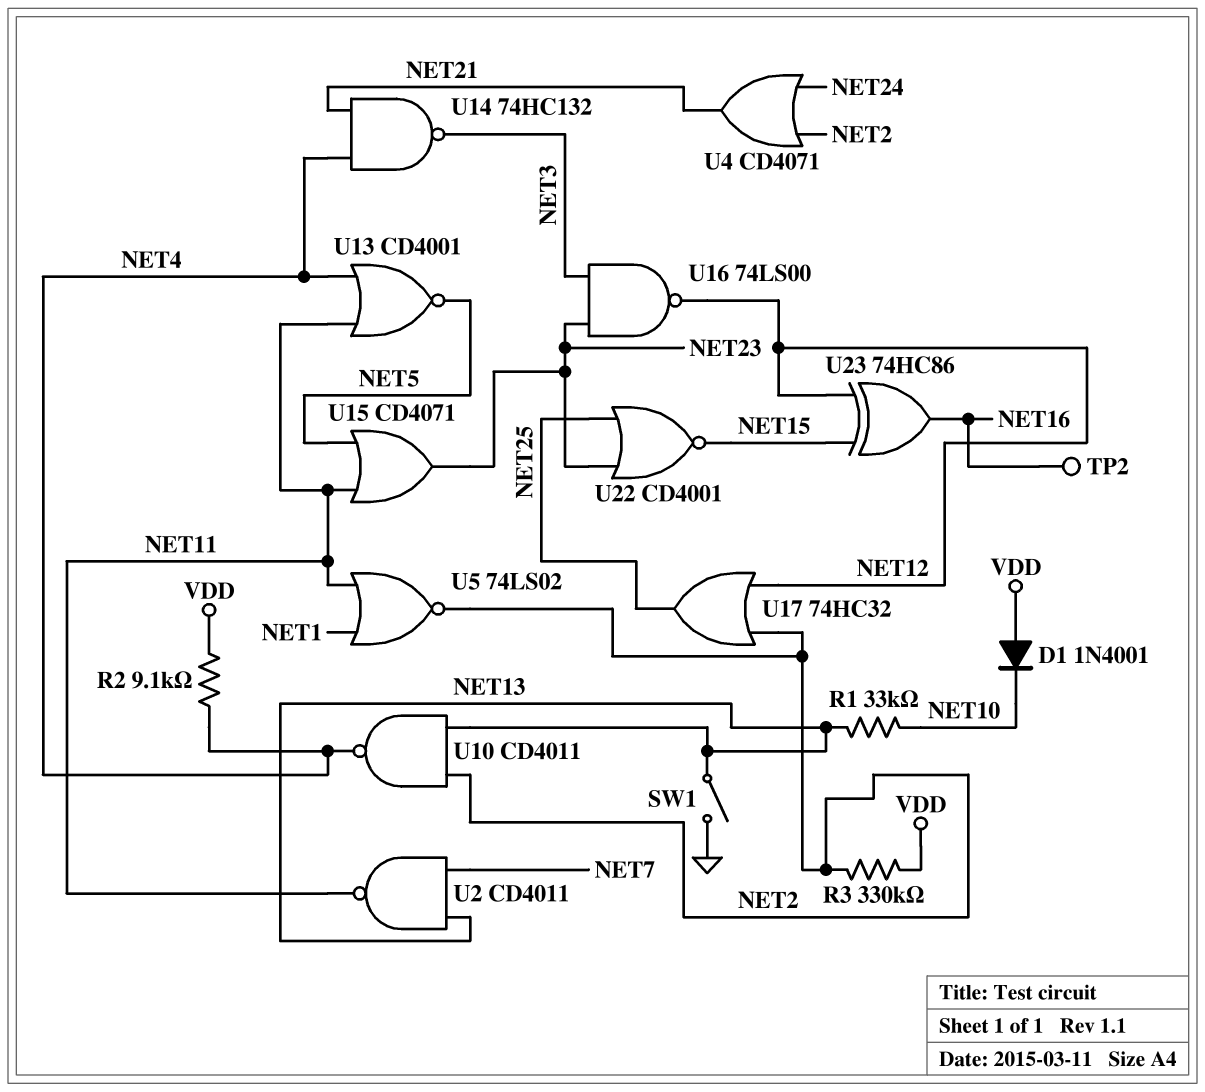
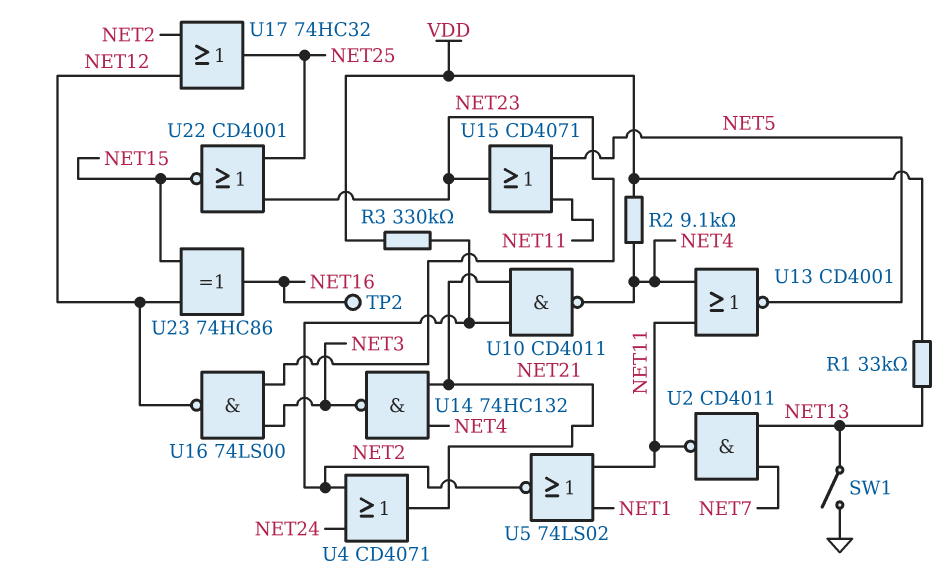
D1: diode 1N4001 (A VDD, K NET10) -> none
R1: 33k (NET10, NET13) -> 33k (NET13, VDD)
U10: NAND CD4011 (in NET2, in NET13, out NET4) -> NAND CD4011 (in NET2, in NET21, out NET4)

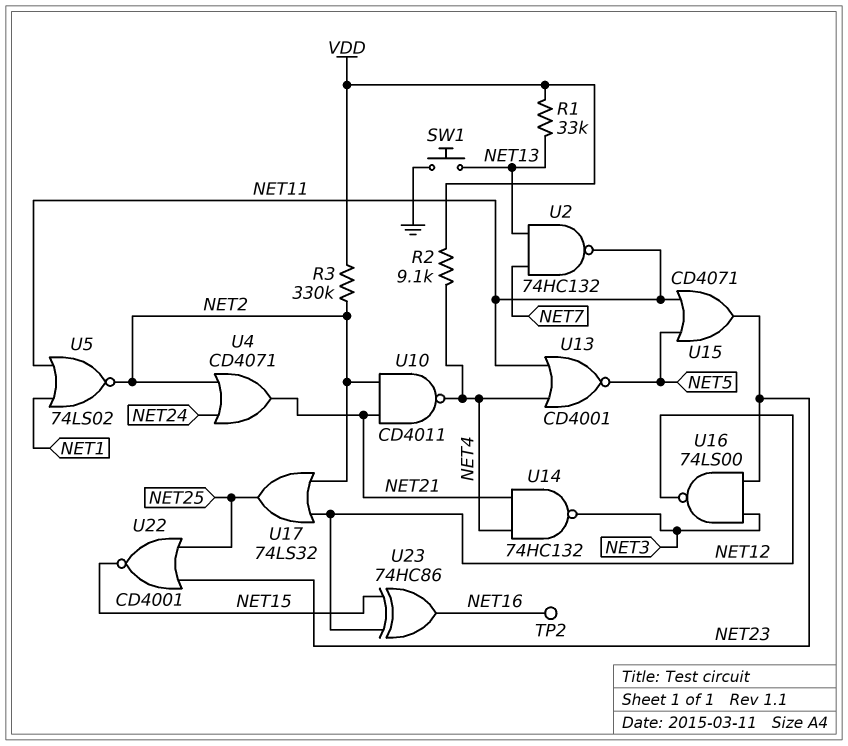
SW1: switch (GND, NET13) -> button (GND, NET13)
U2: NAND CD4011 (in NET7, in NET13, out NET11) -> NAND 74HC132 (in NET7, in NET13, out NET11)
U17: OR 74HC32 (in NET2, in NET12, out NET25) -> OR 74LS32 (in NET2, in NET12, out NET25)

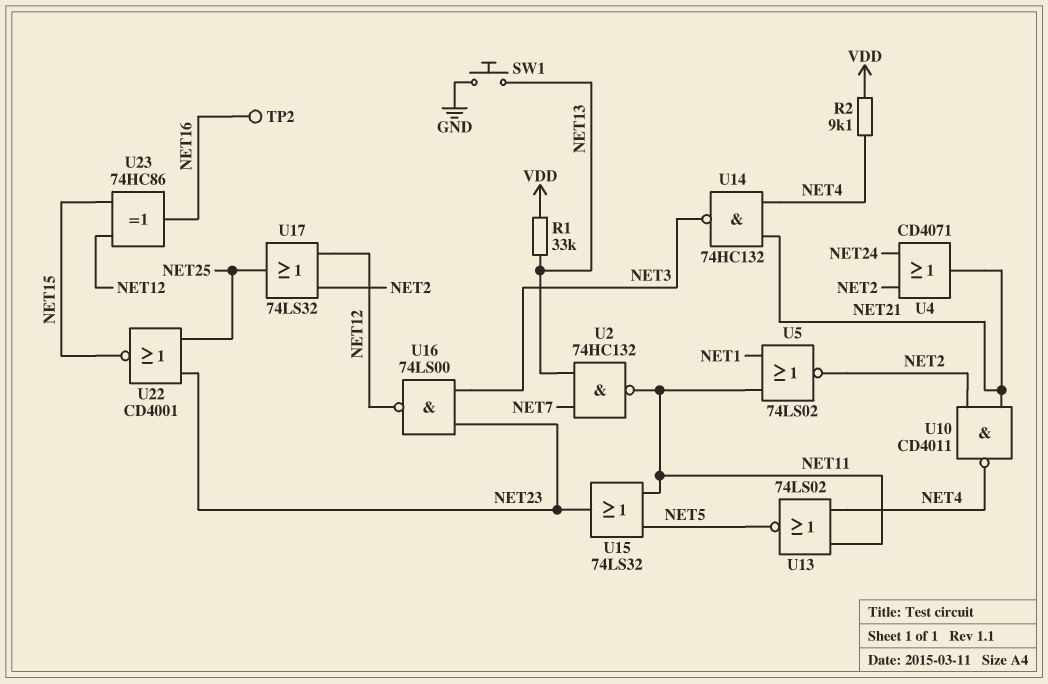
R3: 330k (NET2, VDD) -> none
U13: NOR CD4001 (in NET4, in NET11, out NET5) -> NOR 74LS02 (in NET4, in NET11, out NET5)
U15: OR CD4071 (in NET5, in NET11, out NET23) -> OR 74LS32 (in NET5, in NET11, out NET23)

